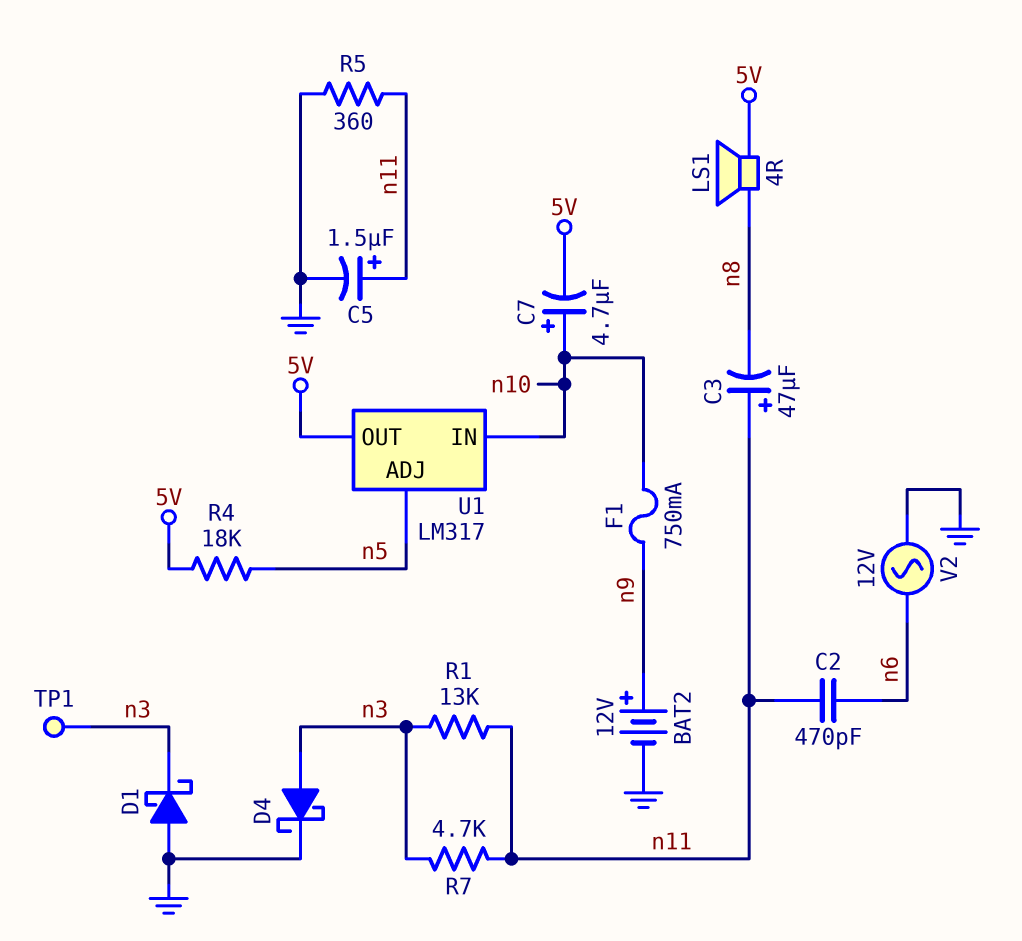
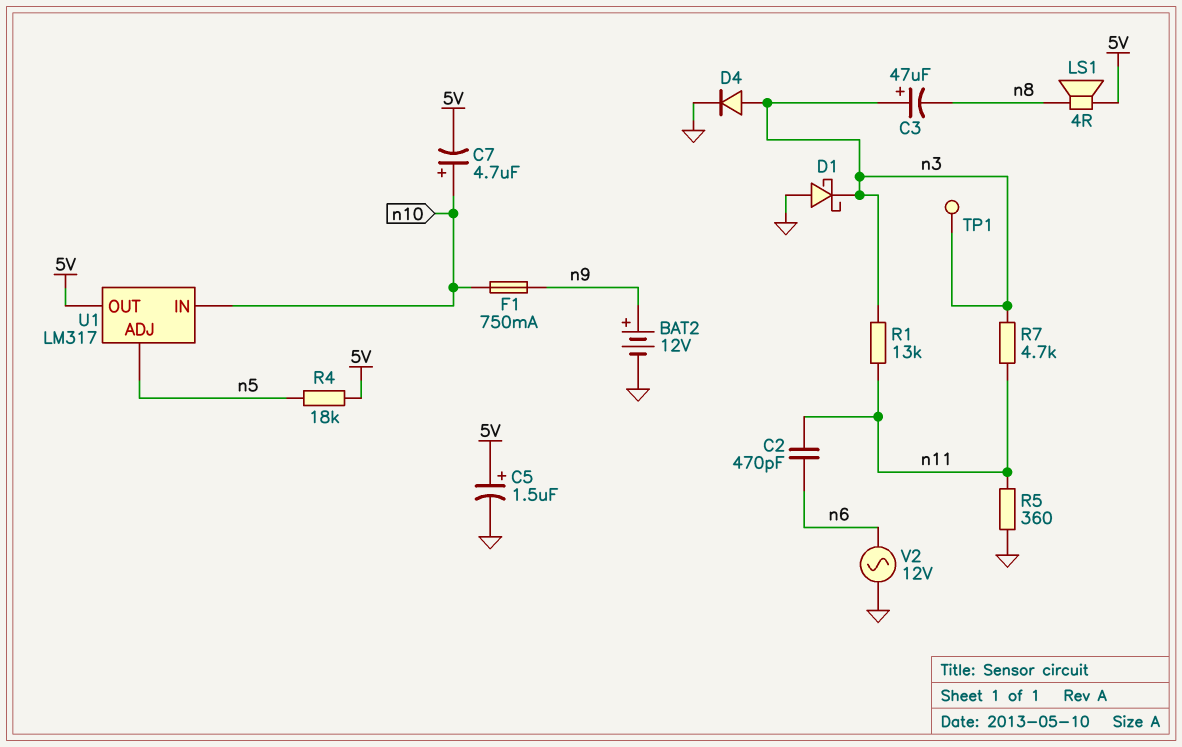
C3: 47uF (plus n11, minus n8) -> 47uF (plus n3, minus n8)
C5: 1.5uF (plus n11, minus GND) -> 1.5uF (plus 5V, minus GND)
D4: schottky (A n3, K GND) -> diode (A n3, K GND)

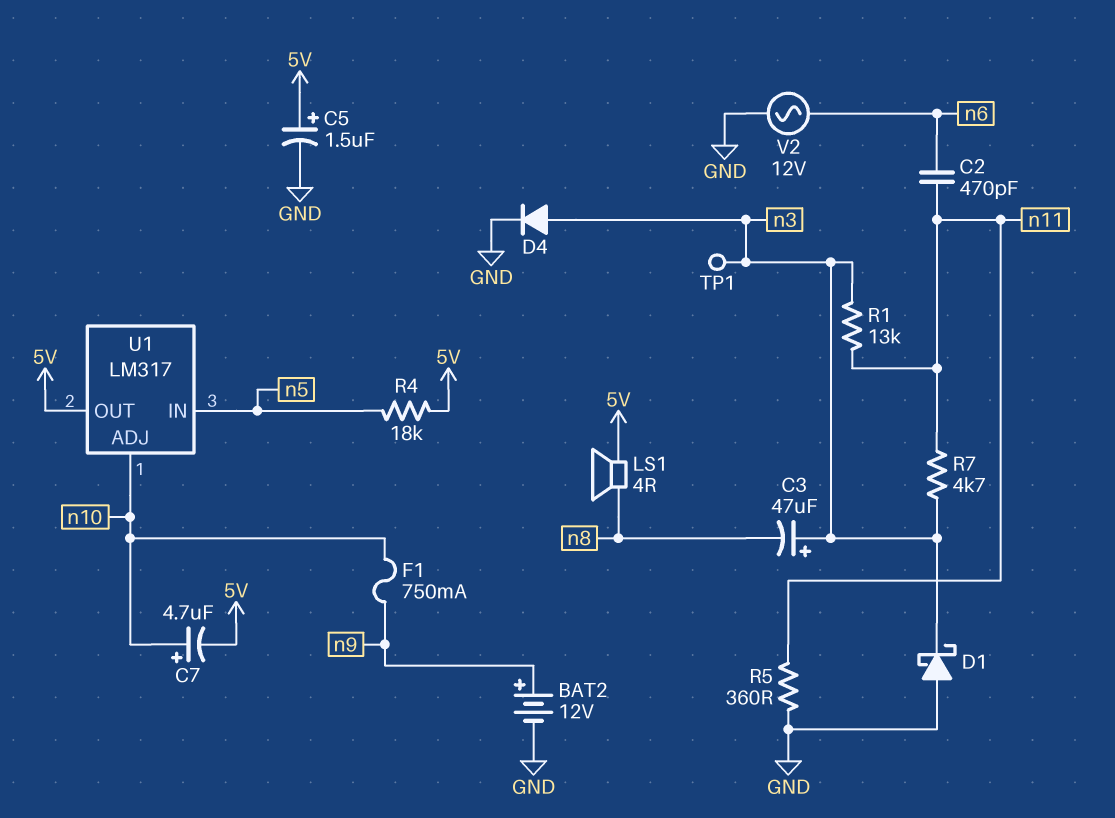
U1 pin ADJ: n5 -> n10
U1 pin IN: n10 -> n5

